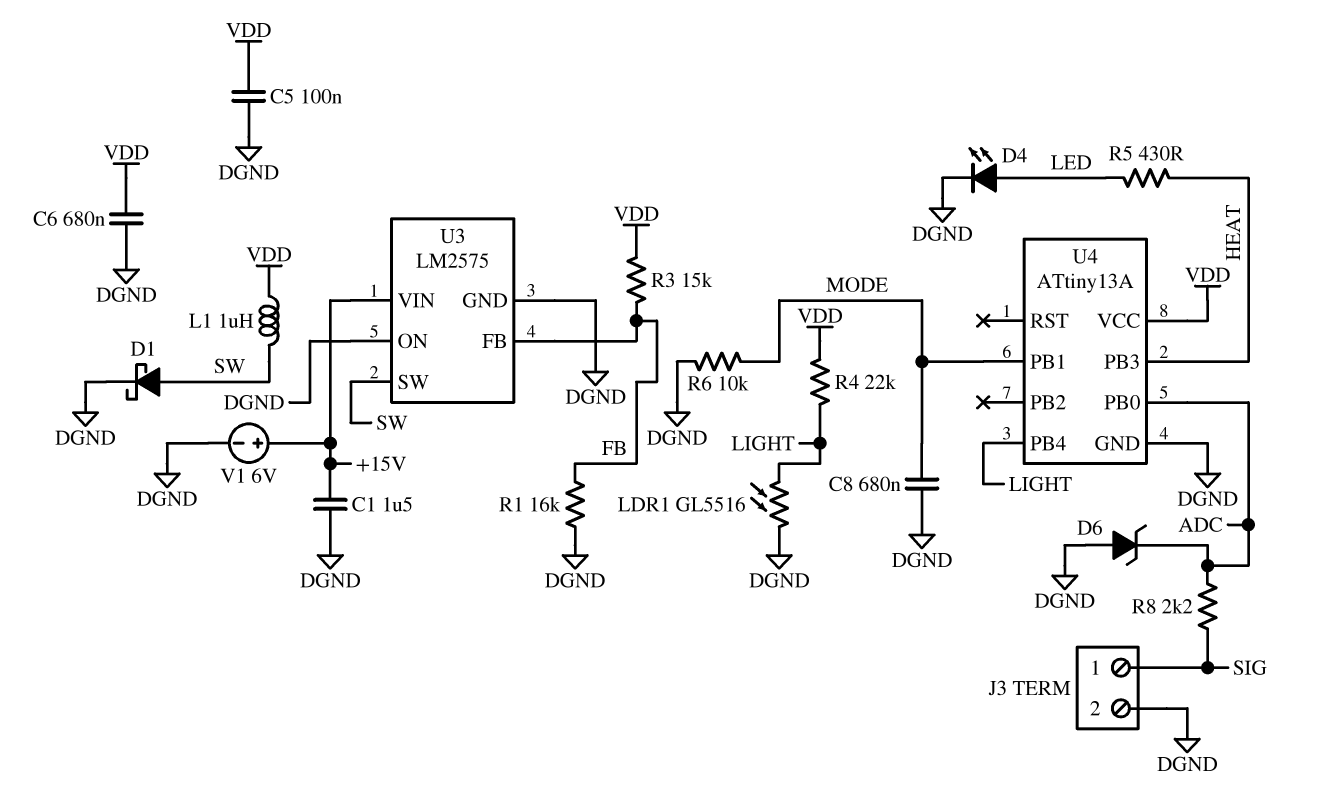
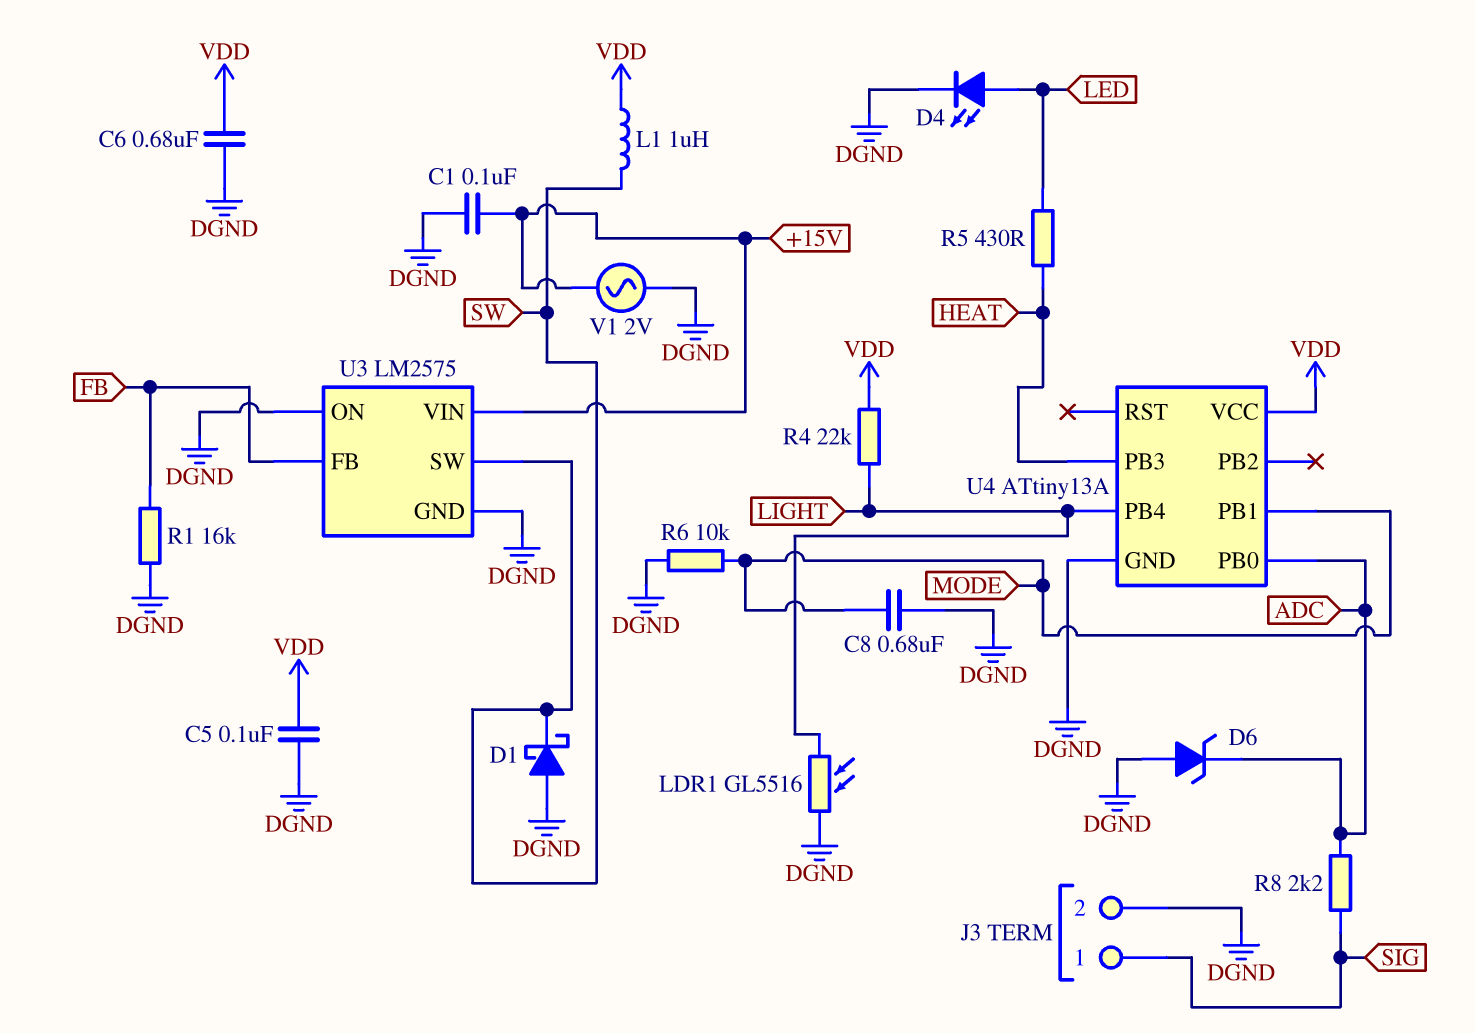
C1: 1.5uF (+15V, DGND) -> 100nF (+15V, DGND)
D1: schottky (A SW, K DGND) -> schottky (A DGND, K SW)
R3: 15k (FB, VDD) -> none
V1: 6V (plus +15V, minus DGND) -> AC 2V (+15V, DGND)

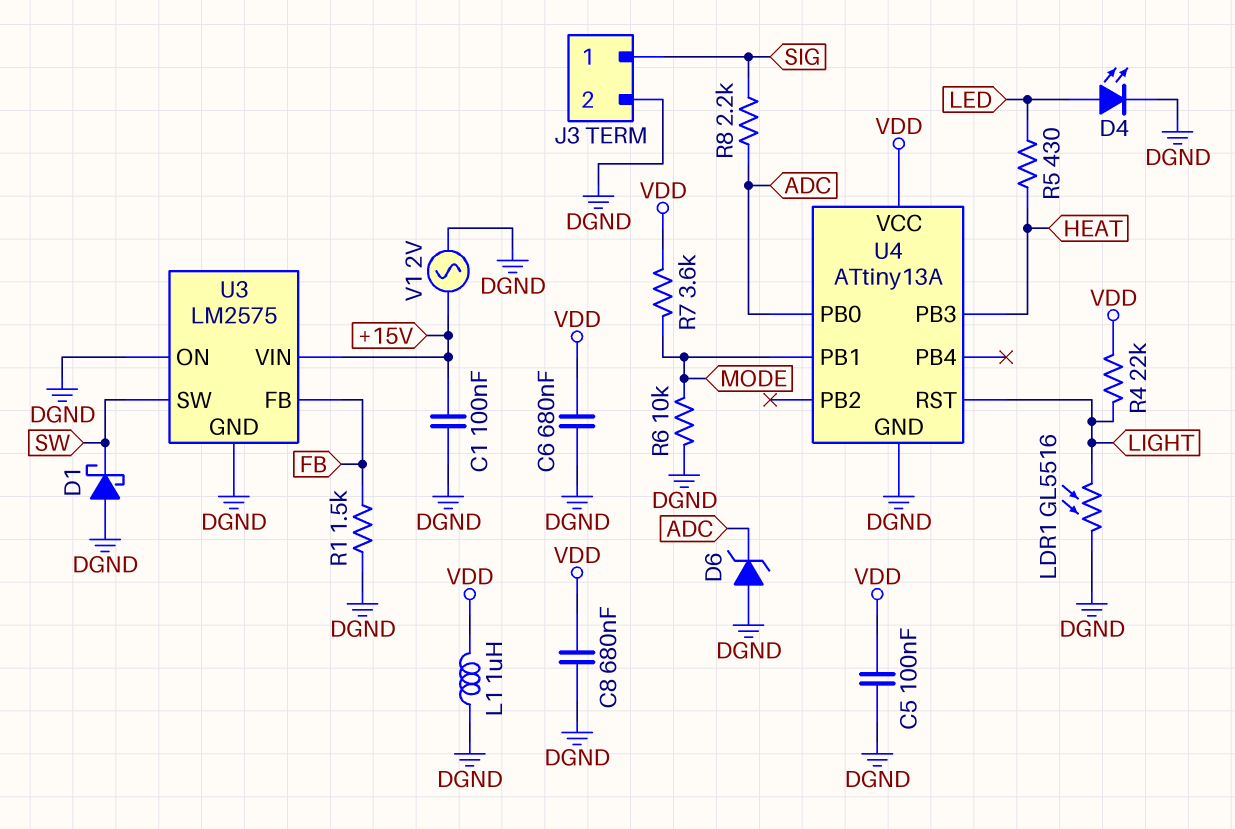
C8: 680nF (DGND, MODE) -> 680nF (DGND, VDD)
L1: 1uH (SW, VDD) -> 1uH (DGND, VDD)
R1: 16k (DGND, FB) -> 1.5k (DGND, FB)
R7: none -> 3.6k (MODE, VDD)
U4 pin PB4: LIGHT -> none
U4 pin RST: none -> LIGHT

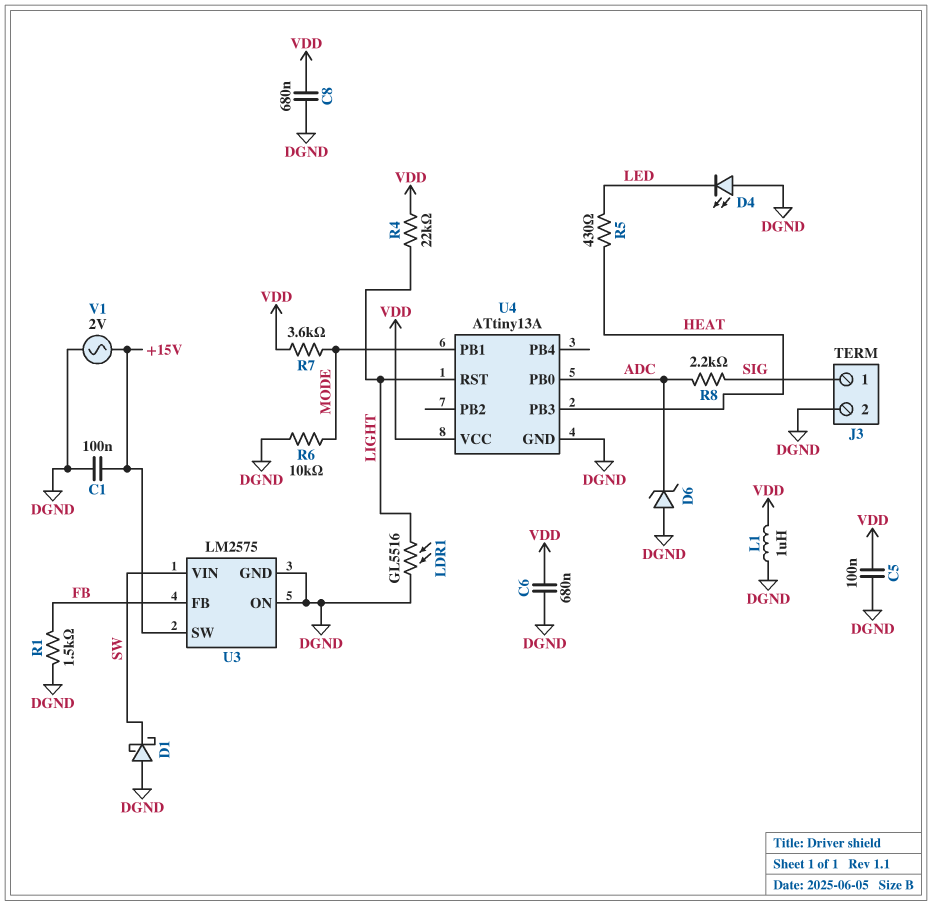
D4: LED (A LED, K DGND) -> LED (A DGND, K LED)
U3 pin SW: SW -> +15V
U3 pin VIN: +15V -> SW

